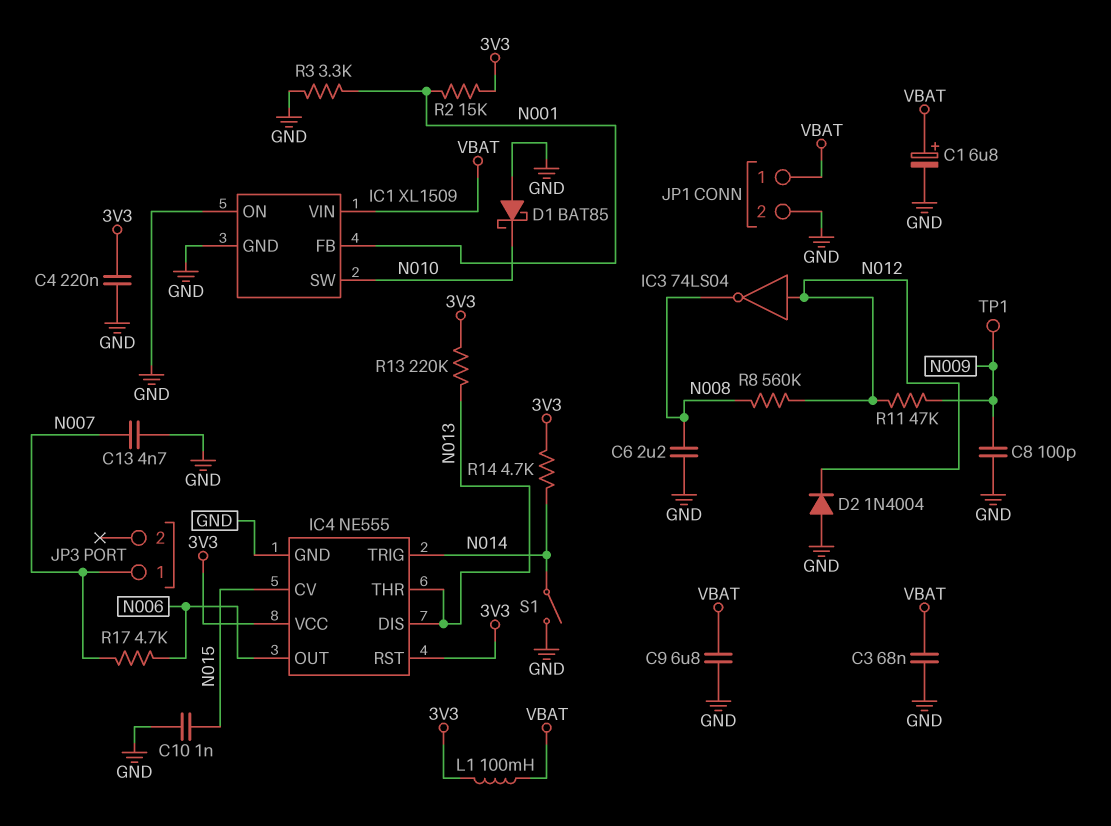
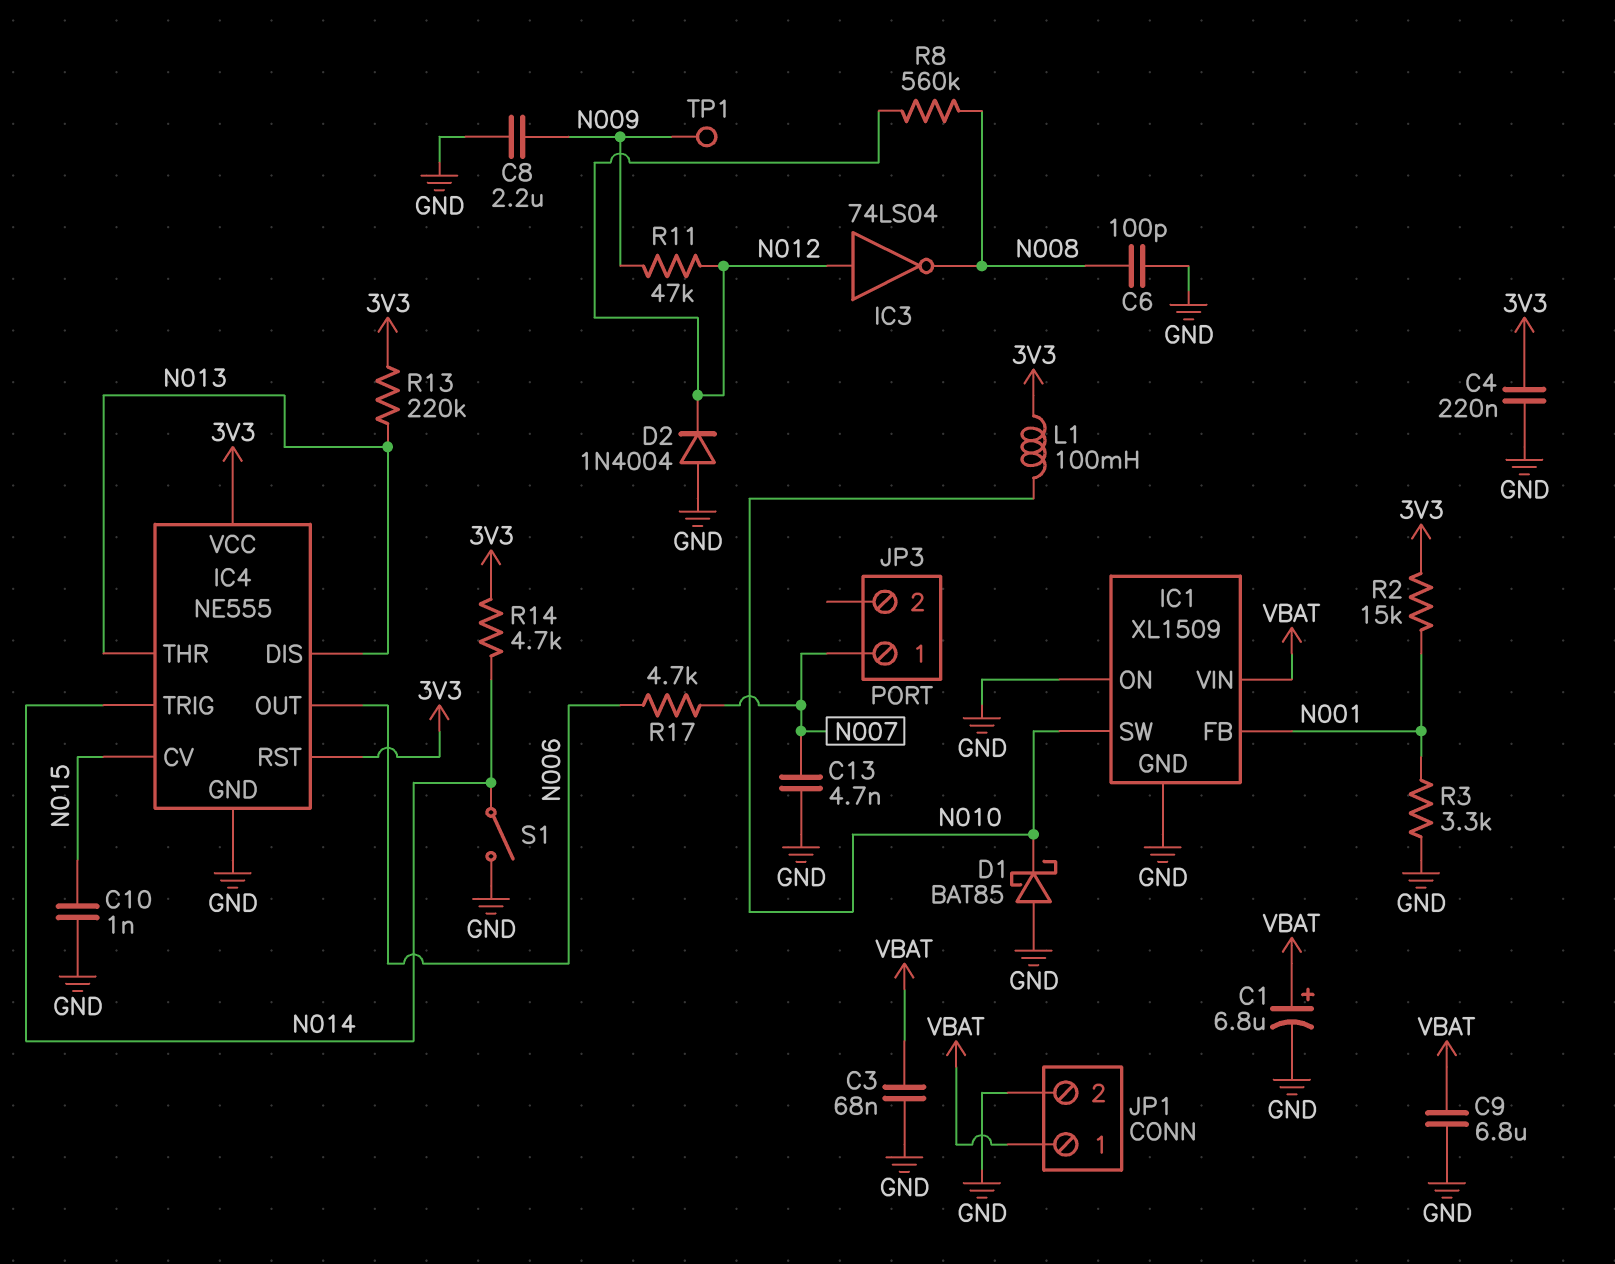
C6: 2.2uF (GND, N008) -> 100pF (GND, N008)
C8: 100pF (GND, N009) -> 2.2uF (GND, N009)
L1: 100mH (3V3, VBAT) -> 100mH (3V3, N010)

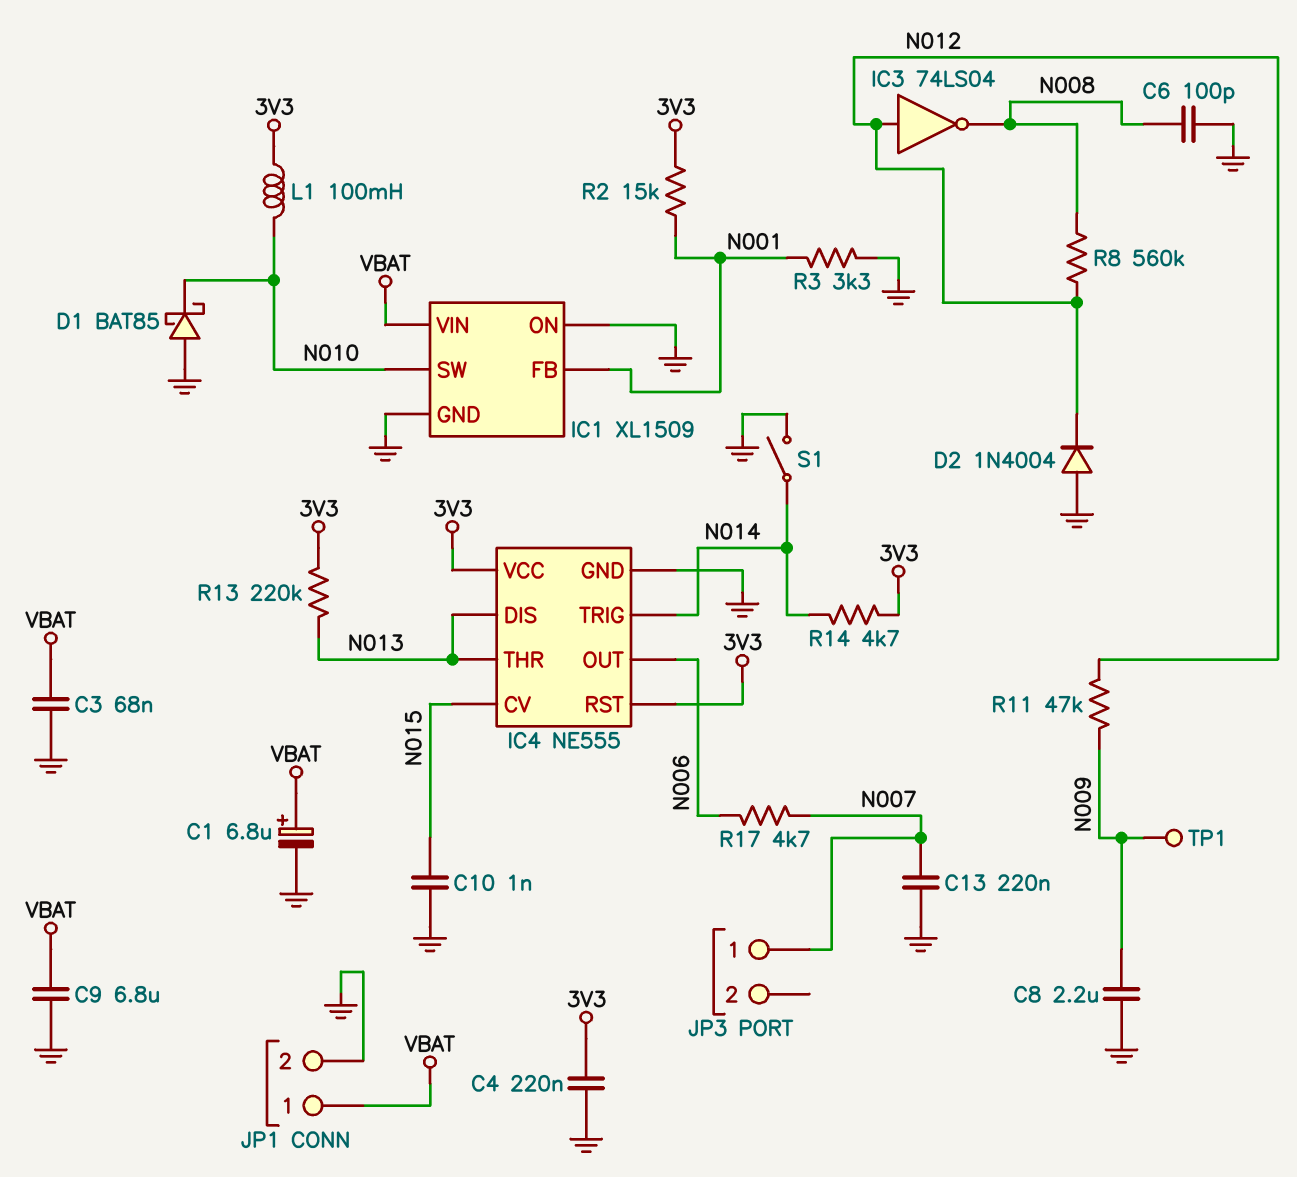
C13: 4.7nF (GND, N007) -> 220nF (GND, N007)

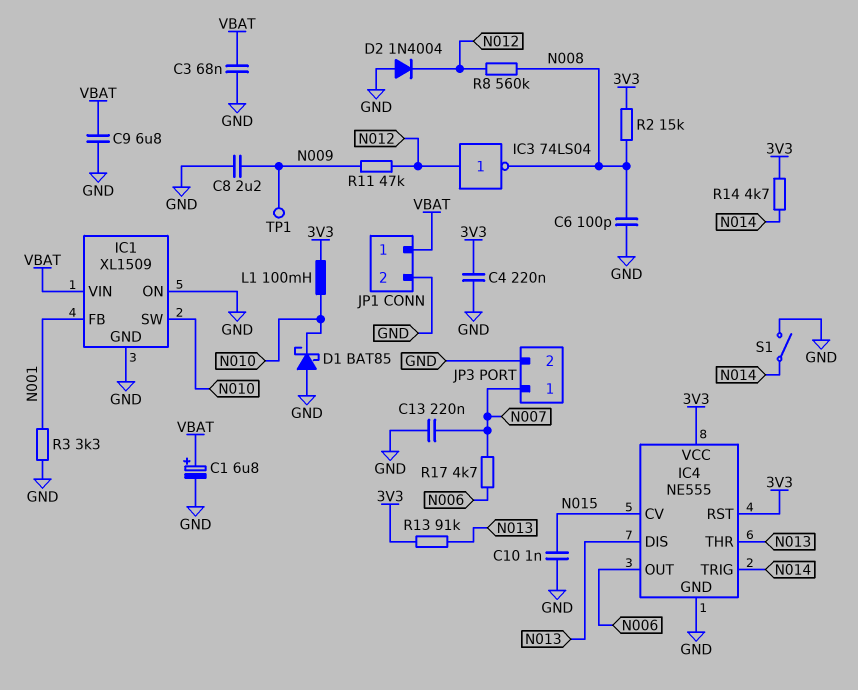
JP3 pin 2: none -> GND
R2: 15k (3V3, N001) -> 15k (3V3, N008)
R13: 220k (3V3, N013) -> 91k (3V3, N013)

